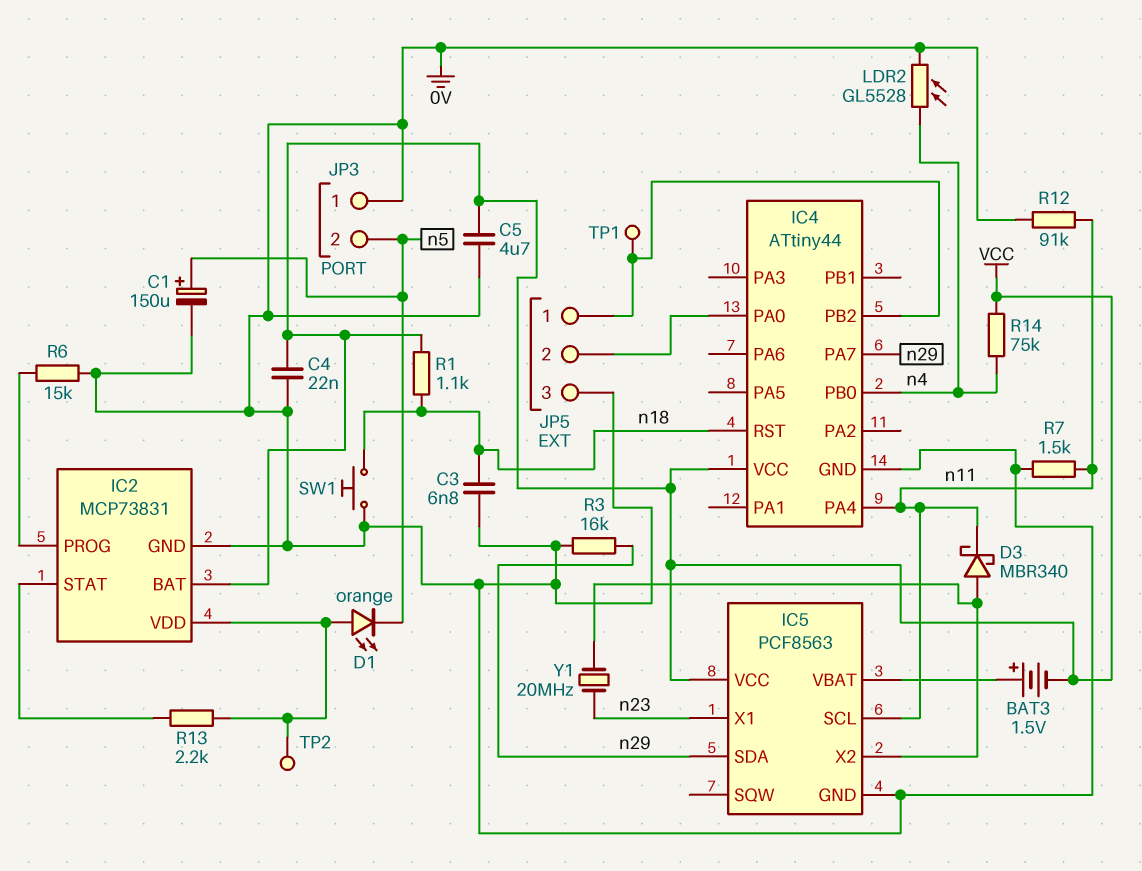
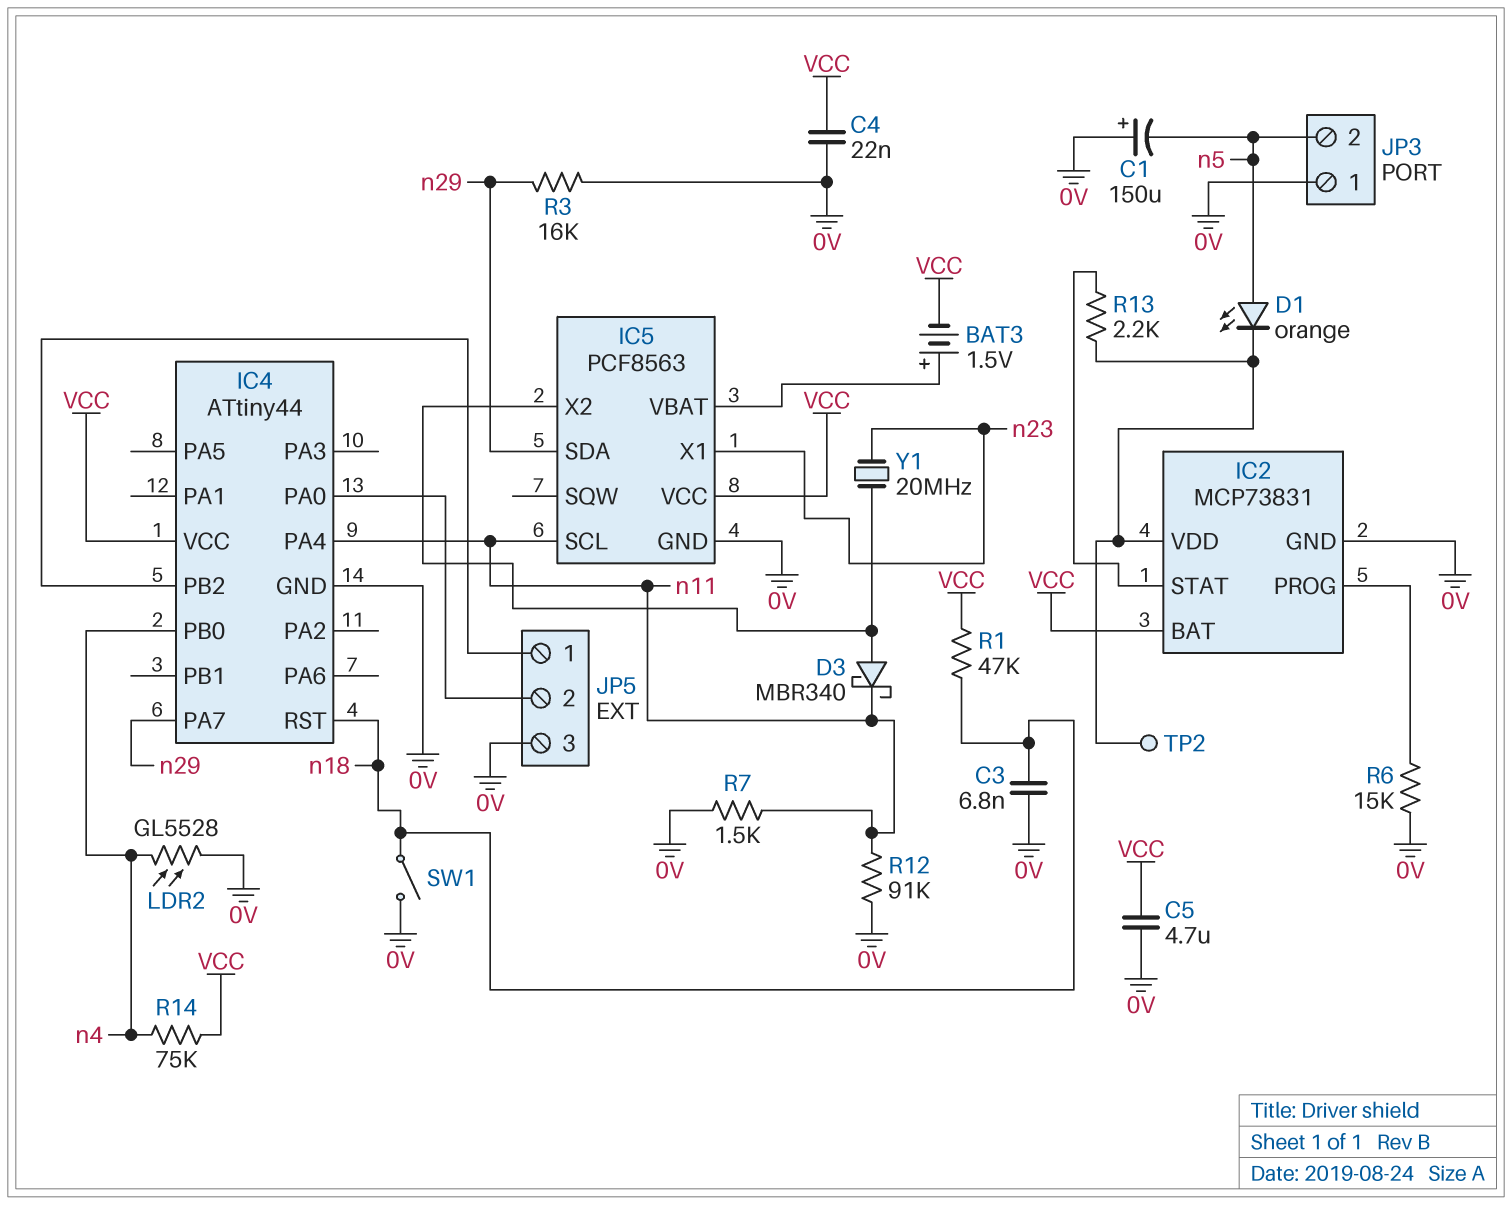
C1: 150uF (plus n5, minus 0V) -> 150uF (plus 0V, minus n5)
D1: LED orange (A IC2/VDD, K n5) -> LED orange (A n5, K IC2/VDD)
R1: 1.1k (VCC, n18) -> 47k (VCC, n18)
SW1: button (0V, n18) -> switch (0V, n18)
TP1: test point (IC4/PB2) -> none

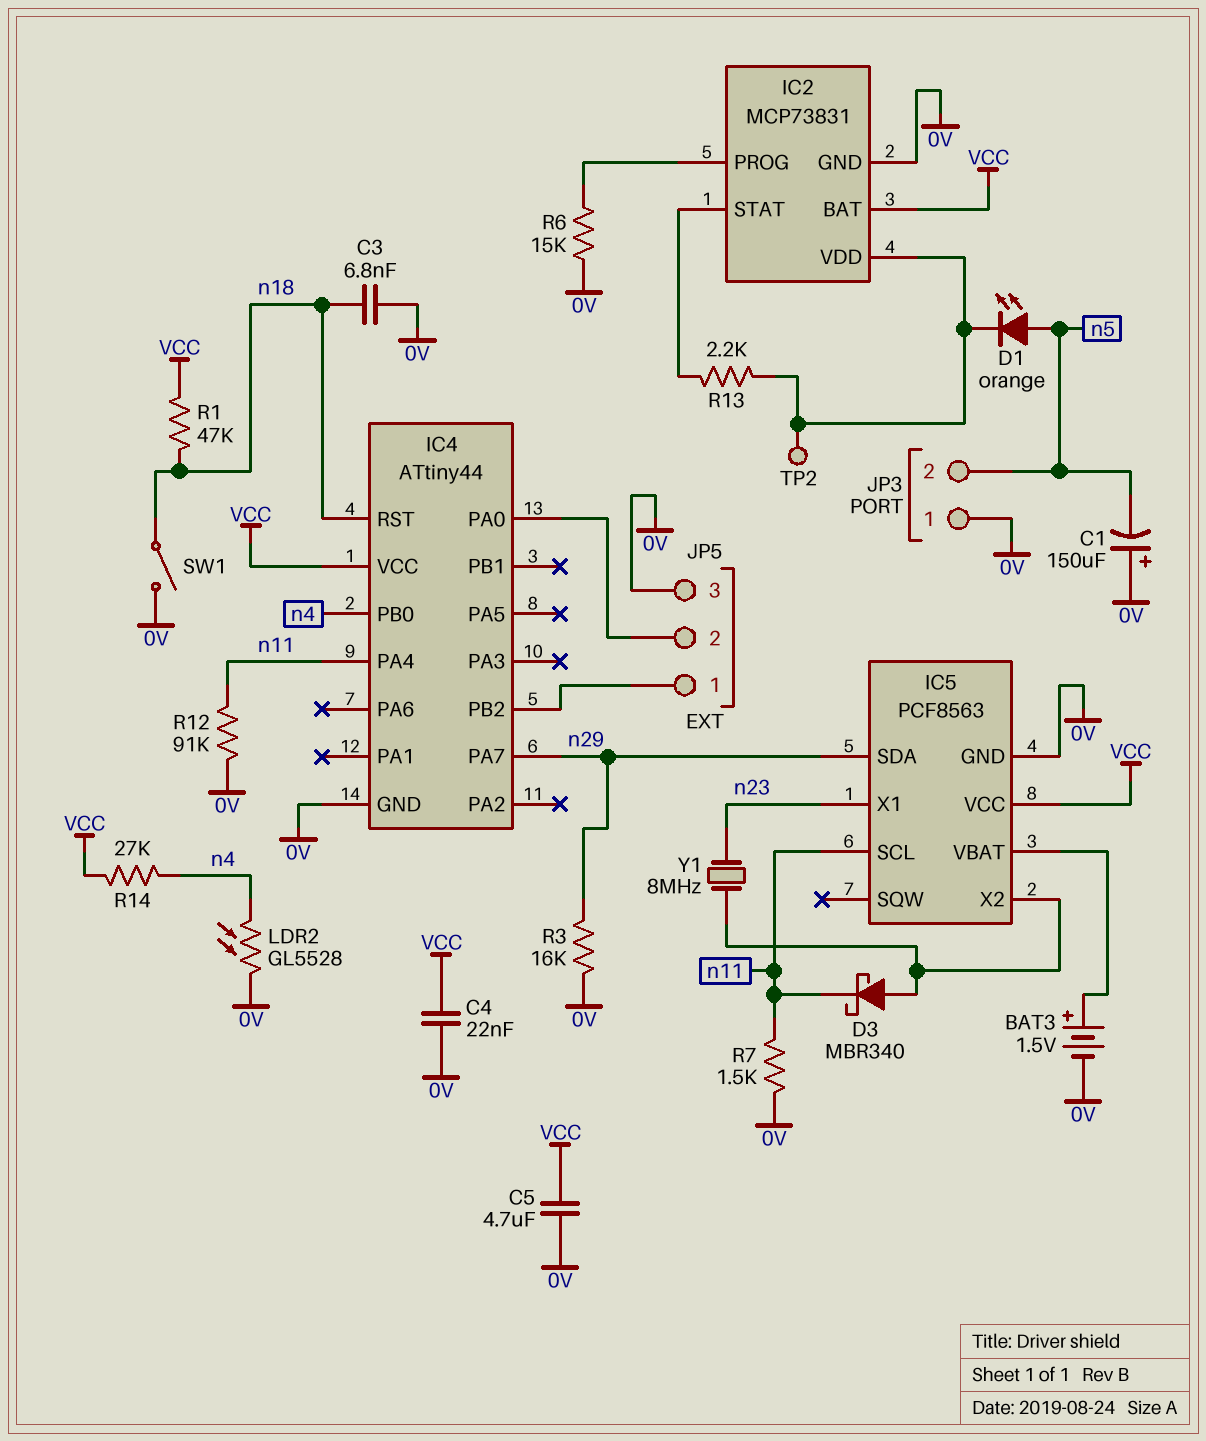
BAT3: 1.5V (plus IC5/VBAT, minus VCC) -> 1.5V (plus IC5/VBAT, minus 0V)
R14: 75k (VCC, n4) -> 27k (VCC, n4)
Y1: 20MHz (IC5/X2, n23) -> 8MHz (IC5/X2, n23)

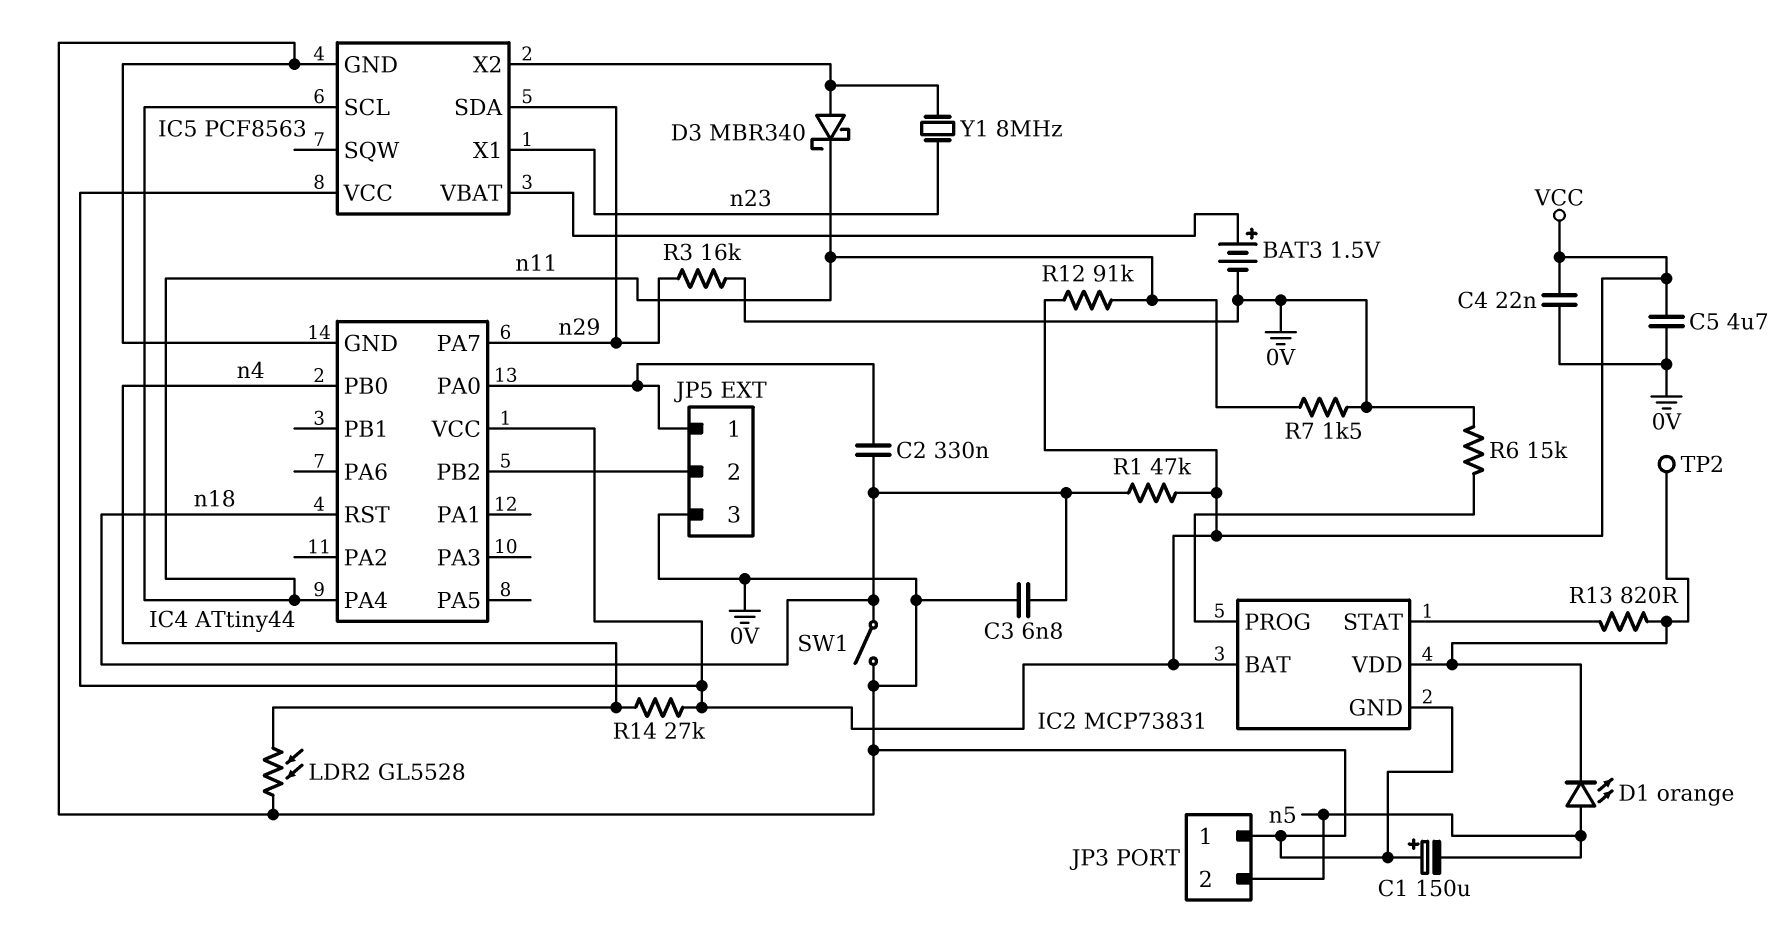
C2: none -> 330nF (IC4/PA0, n18)
JP5 pin 1: IC4/PB2 -> IC4/PA0
JP5 pin 2: IC4/PA0 -> IC4/PB2
R12: 91k (0V, n11) -> 91k (VCC, n11)
R13: 2.2k (IC2/STAT, IC2/VDD) -> 820 (IC2/STAT, IC2/VDD)

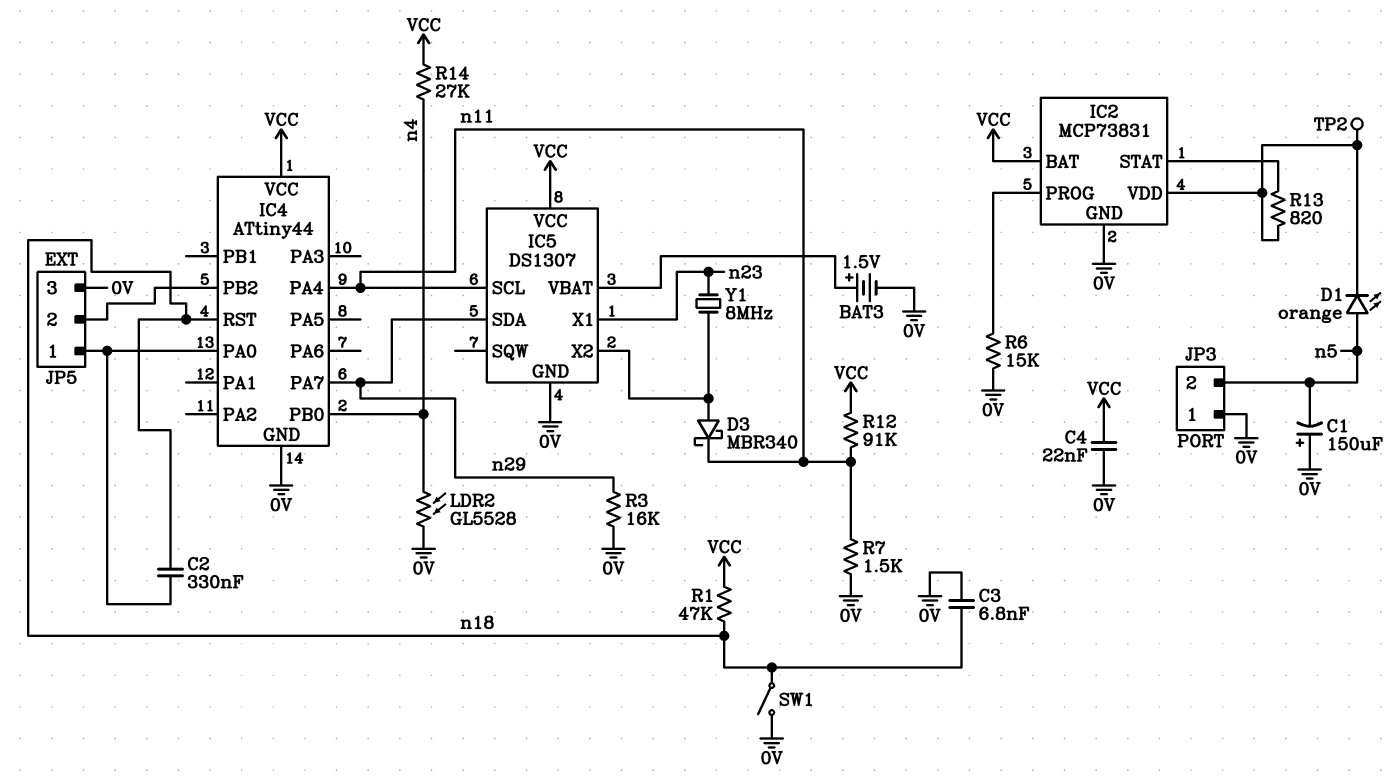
C5: 4.7uF (0V, VCC) -> none
IC5: PCF8563 -> DS1307

